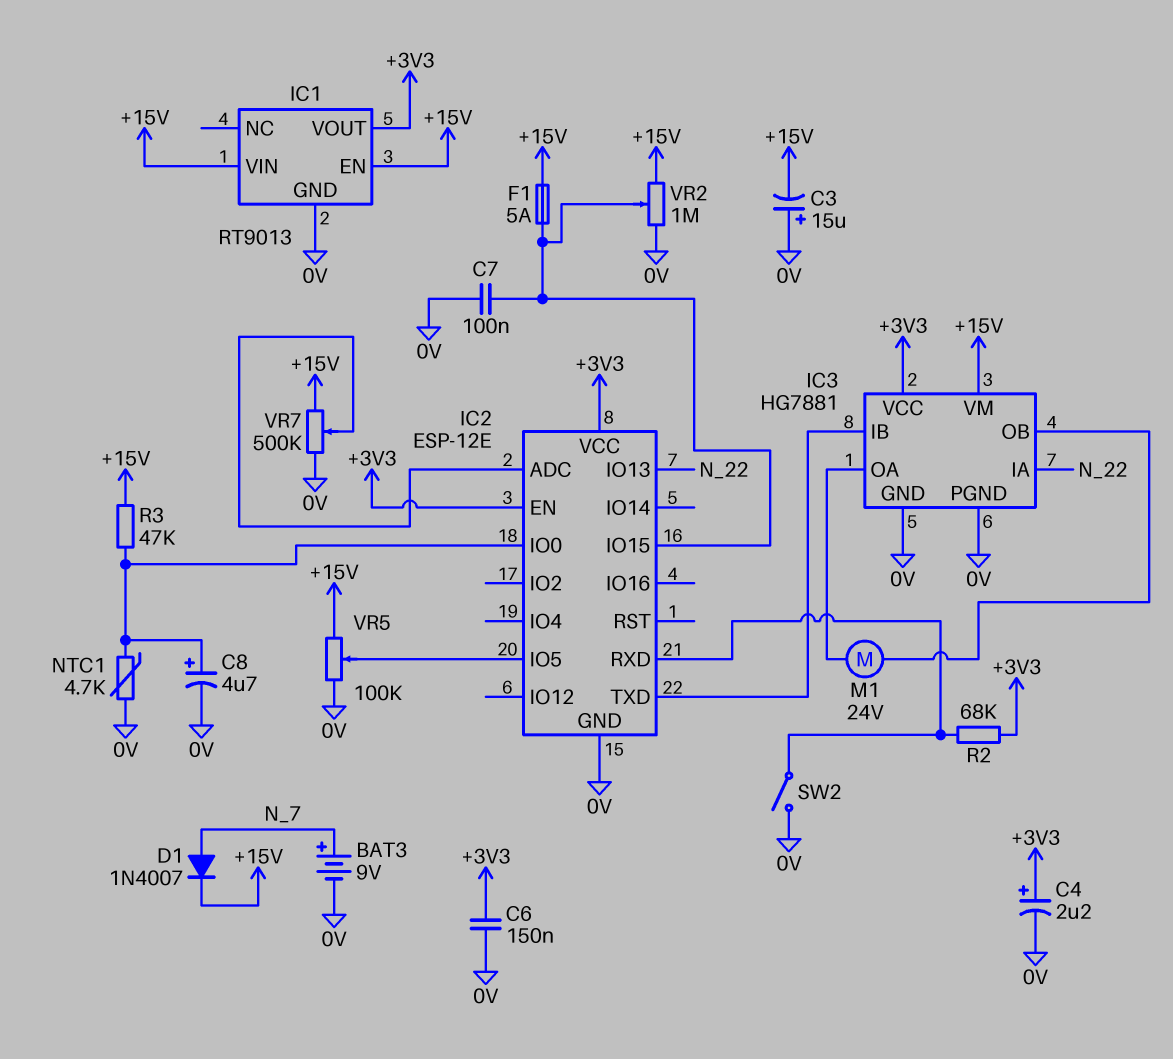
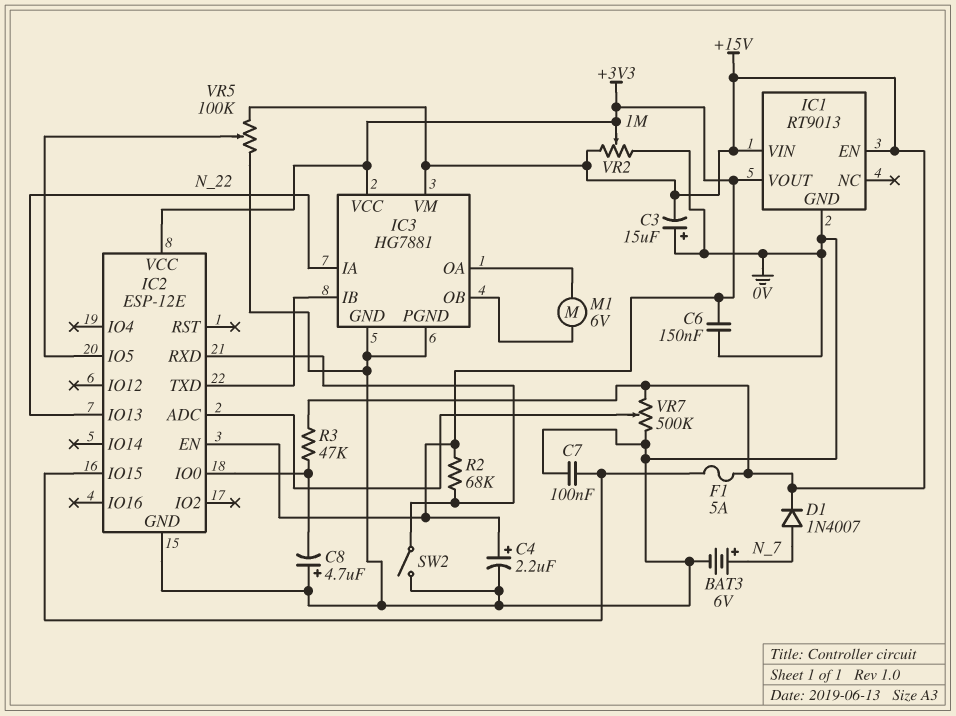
BAT3: 9V (plus N_7, minus 0V) -> 6V (plus N_7, minus 0V)
C8: 4.7uF (plus IC2/IO0, minus 0V) -> 4.7uF (plus 0V, minus IC2/IO0)
M1: motor 24V (IC3/OA, IC3/OB) -> motor 6V (IC3/OA, IC3/OB)
NTC1: 4.7k (0V, IC2/IO0) -> none
VR2: 1M (+15V, 0V, wiper IC2/IO15) -> 1M (+15V, 0V, wiper +3V3)

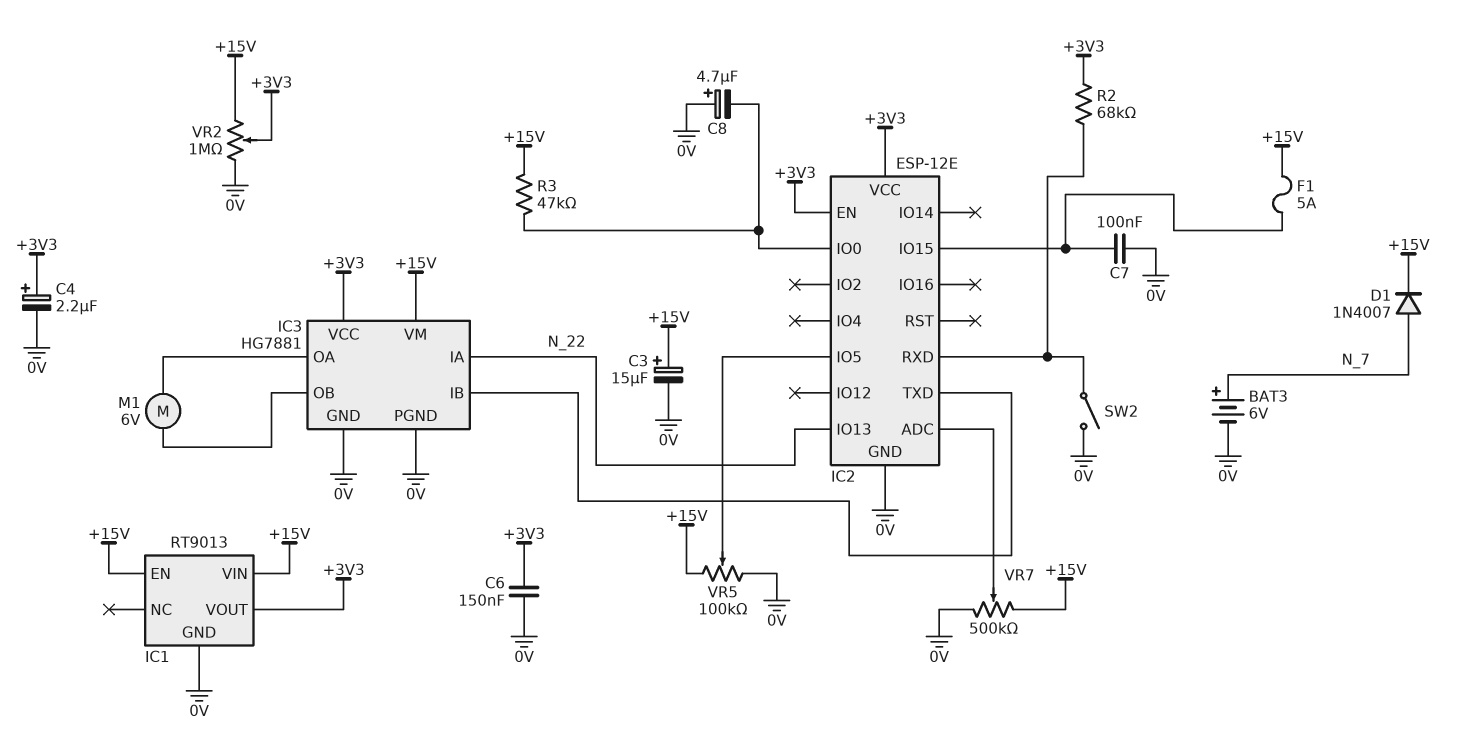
C3: 15uF (plus 0V, minus +15V) -> 15uF (plus +15V, minus 0V)

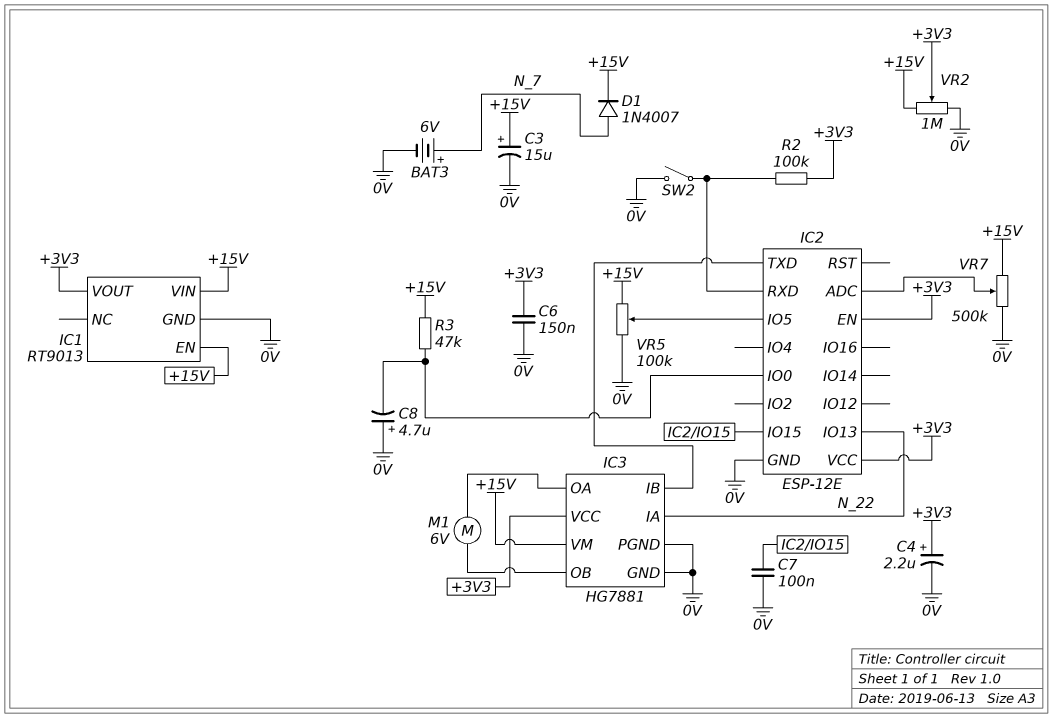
F1: 5A (+15V, IC2/IO15) -> none
R2: 68k (+3V3, IC2/RXD) -> 100k (+3V3, IC2/RXD)

